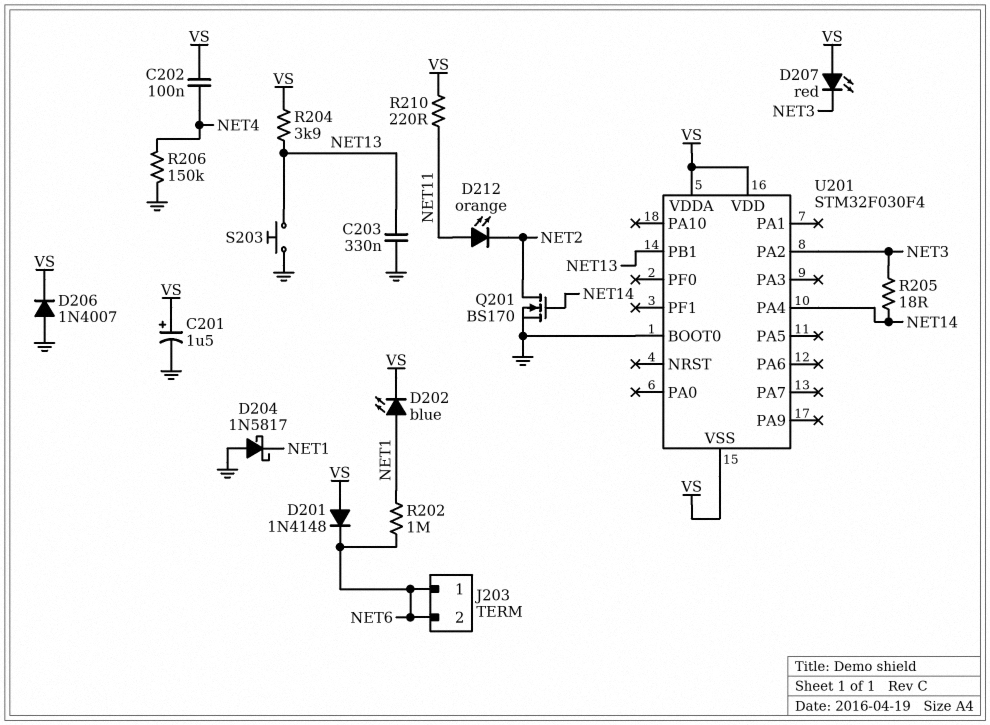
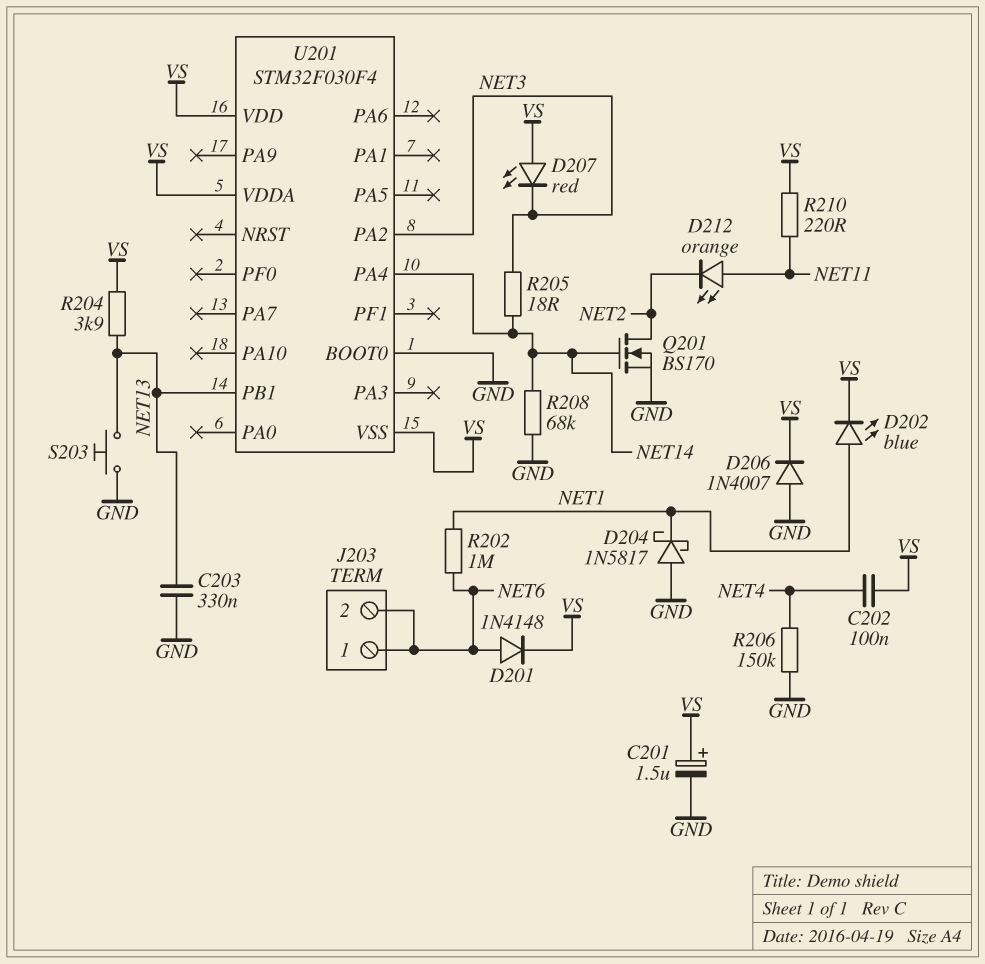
D201: diode 1N4148 (A VS, K NET6) -> diode 1N4148 (A NET6, K VS)
R208: none -> 68k (GND, NET14)

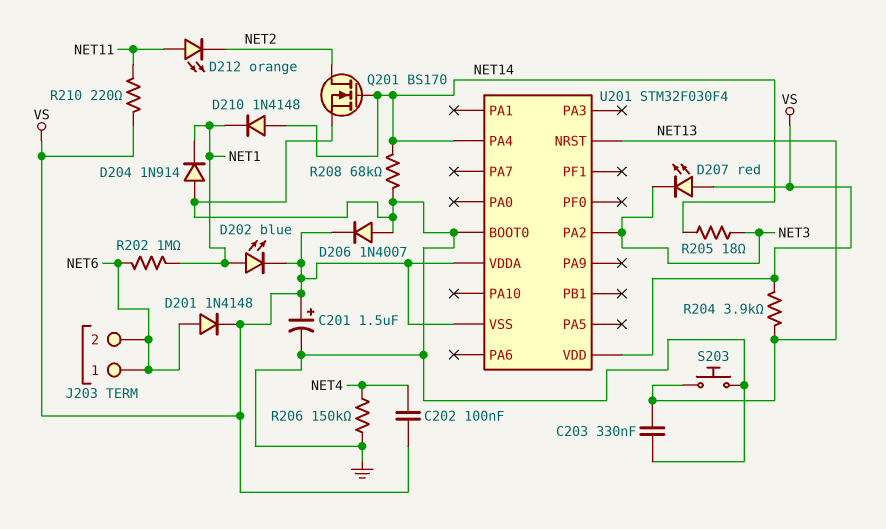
D204: schottky 1N5817 (A GND, K NET1) -> diode 1N914 (A GND, K NET1)
D210: none -> diode 1N4148 (A NET14, K NET1)
U201 pin NRST: none -> NET13
U201 pin PB1: NET13 -> none

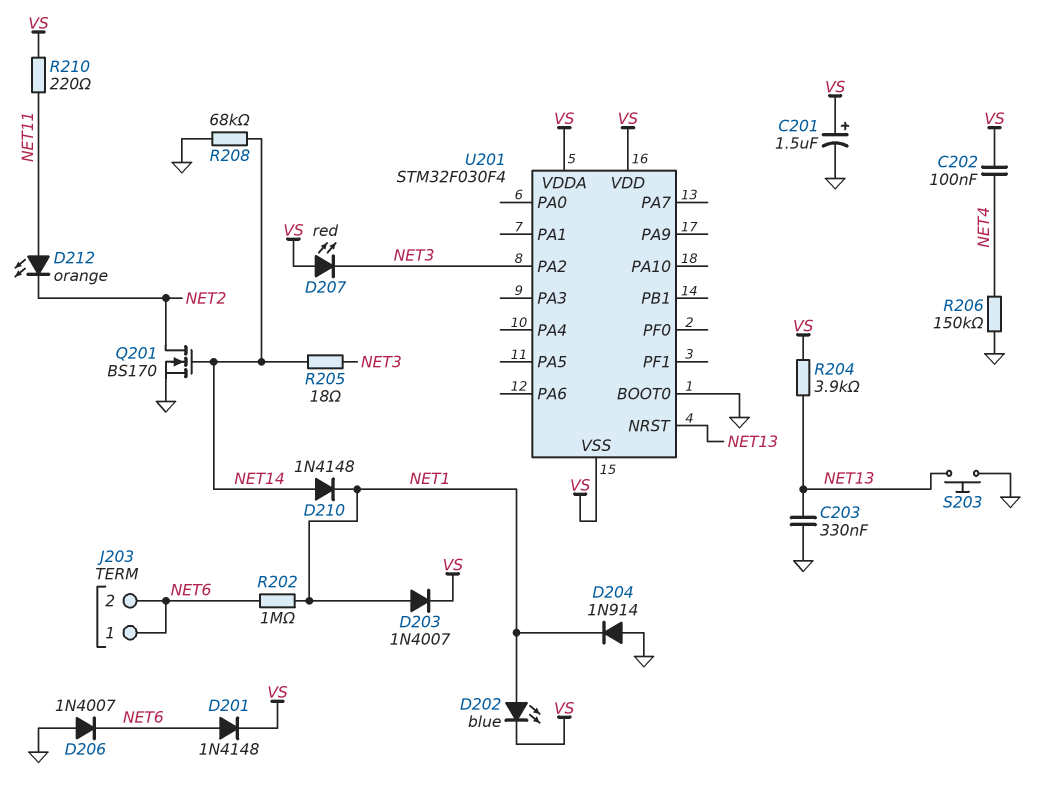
D203: none -> diode 1N4007 (A NET1, K VS)
D206: diode 1N4007 (A GND, K VS) -> diode 1N4007 (A GND, K NET6)
U201 pin PA4: NET14 -> none

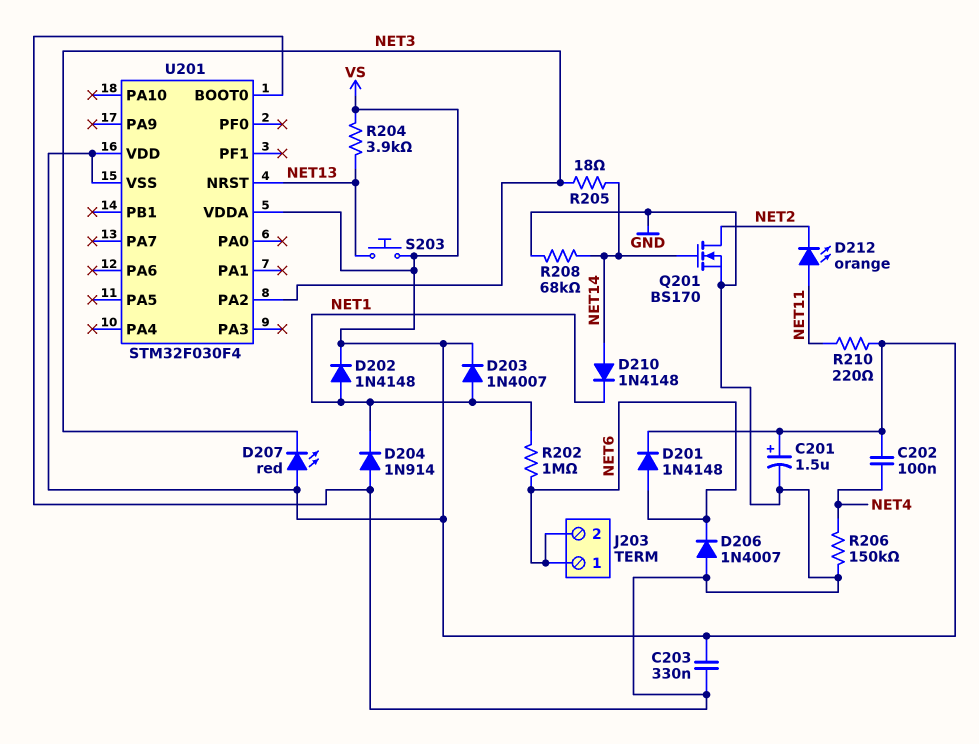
C203: 330nF (GND, NET13) -> 330nF (GND, VS)
D202: LED blue (A NET1, K VS) -> diode 1N4148 (A NET1, K VS)
S203: button (GND, NET13) -> button (NET13, VS)

